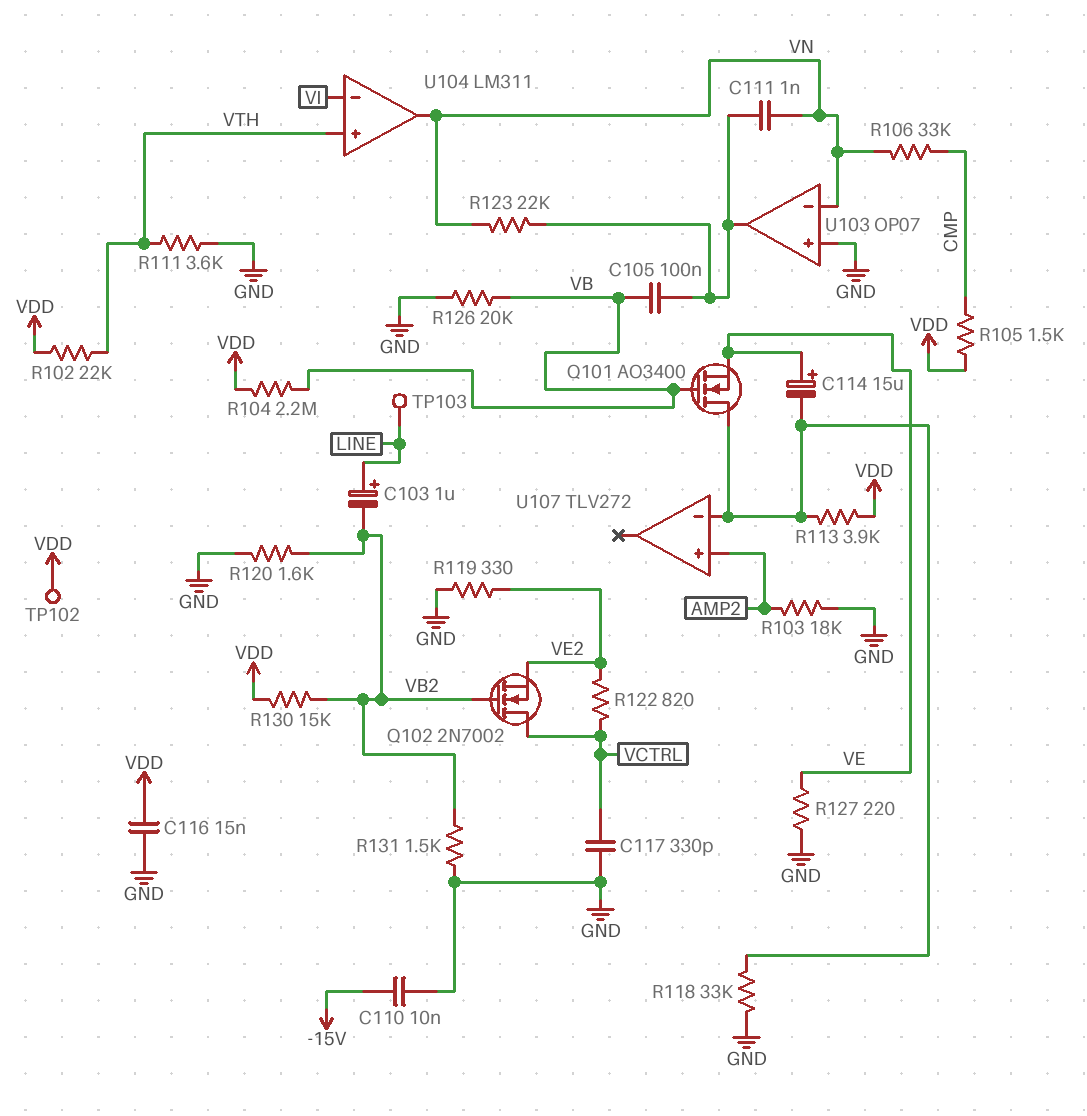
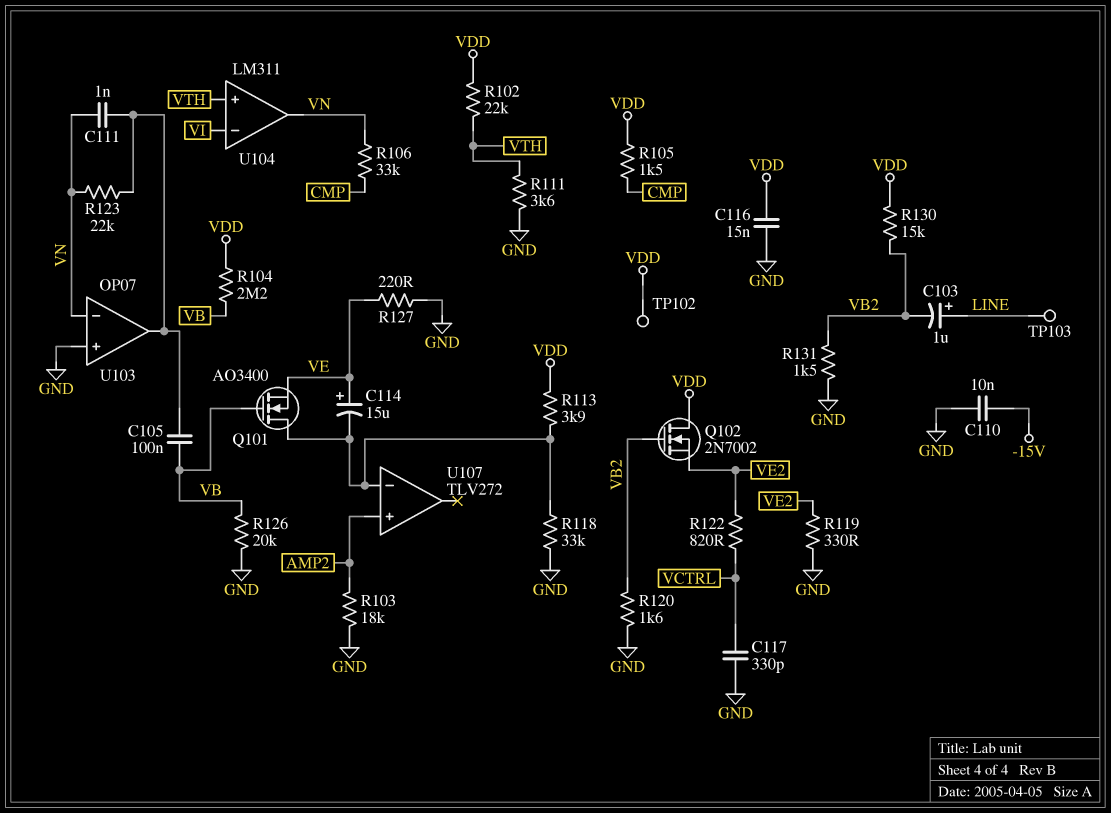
Q102: NMOS 2N7002 (G VB2, D VCTRL, S VE2) -> NMOS 2N7002 (G VB2, D VDD, S VE2)

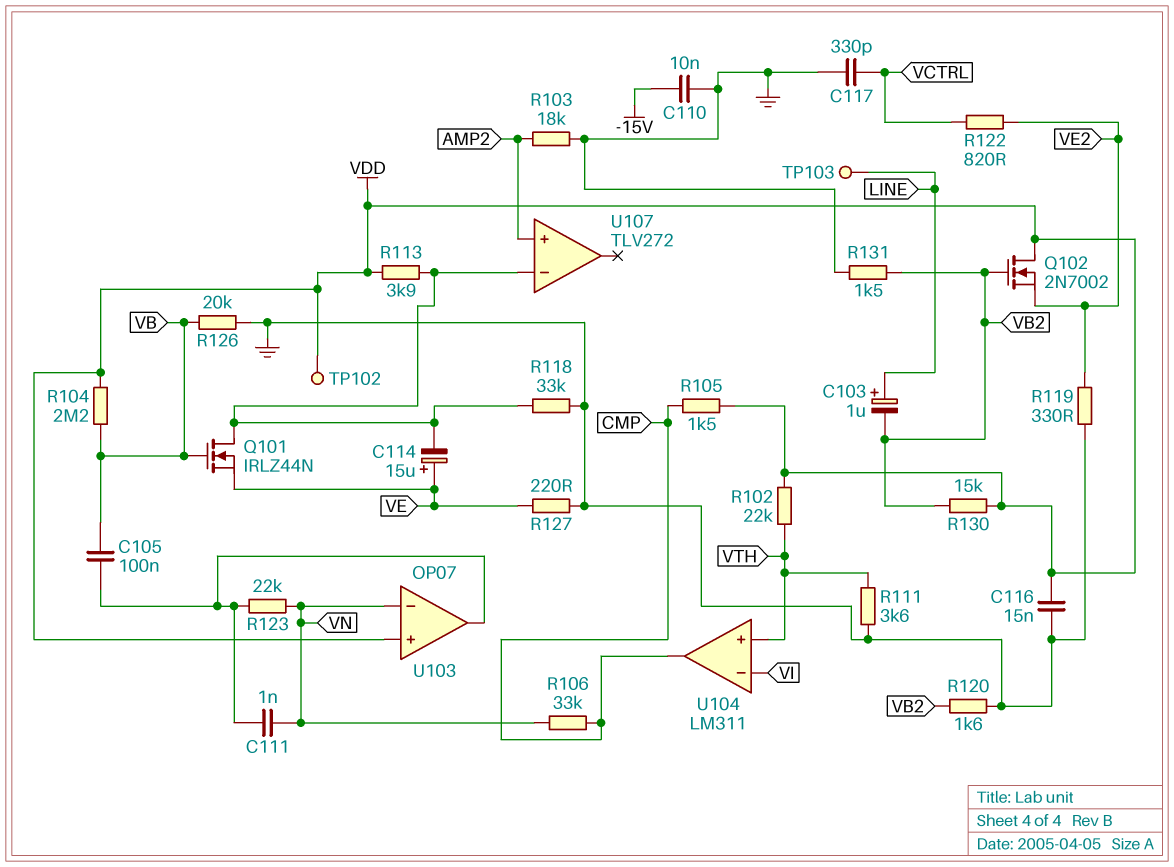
Q101: NMOS AO3400 (G VB, D U107/in-, S VE) -> NMOS IRLZ44N (G VB, D U107/in-, S VE)
U103 pin in+: GND -> VDD
U104 pin out: VN -> CMP

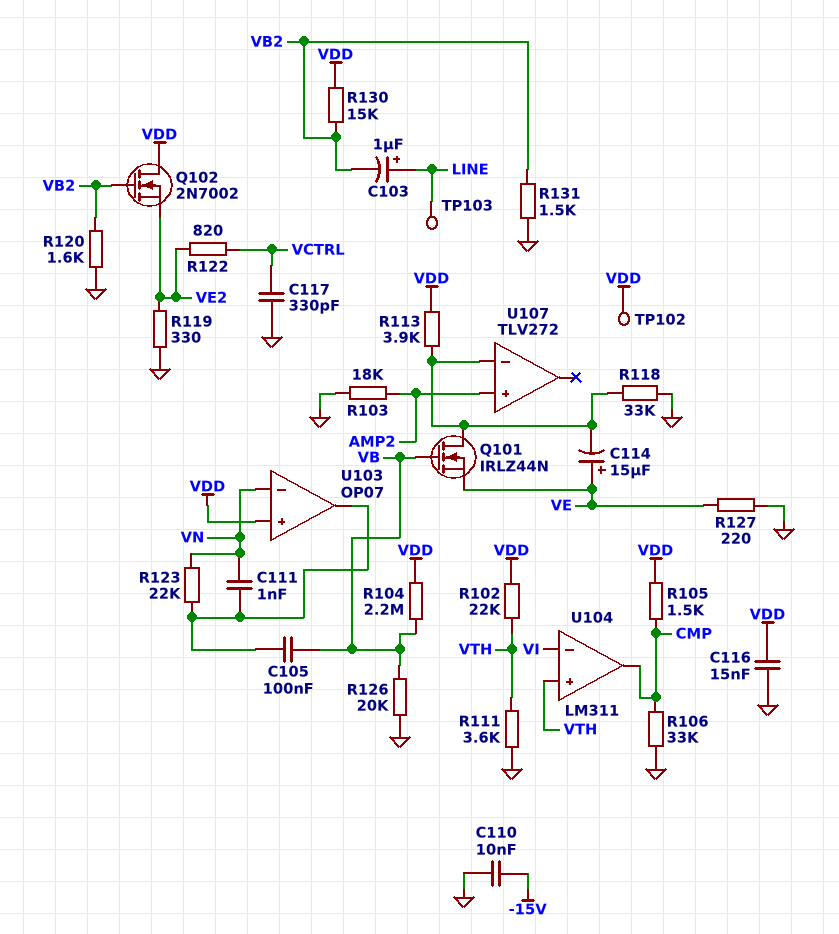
R106: 33k (CMP, VN) -> 33k (CMP, GND)

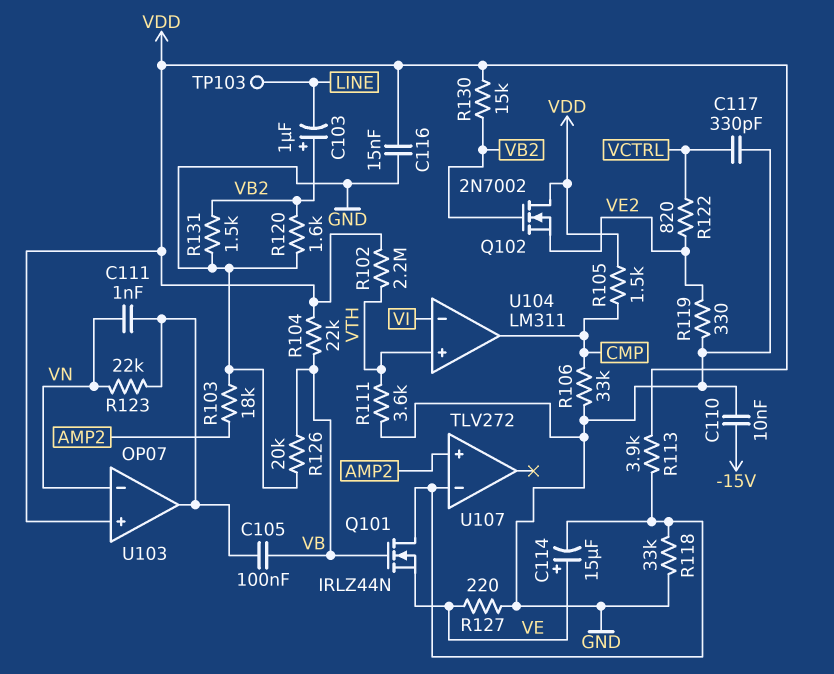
C103: 1uF (plus LINE, minus VB2) -> 1uF (plus VB2, minus LINE)
R102: 22k (VDD, VTH) -> 2.2M (VDD, VTH)
R104: 2.2M (VB, VDD) -> 22k (VB, VDD)
TP102: test point (VDD) -> none

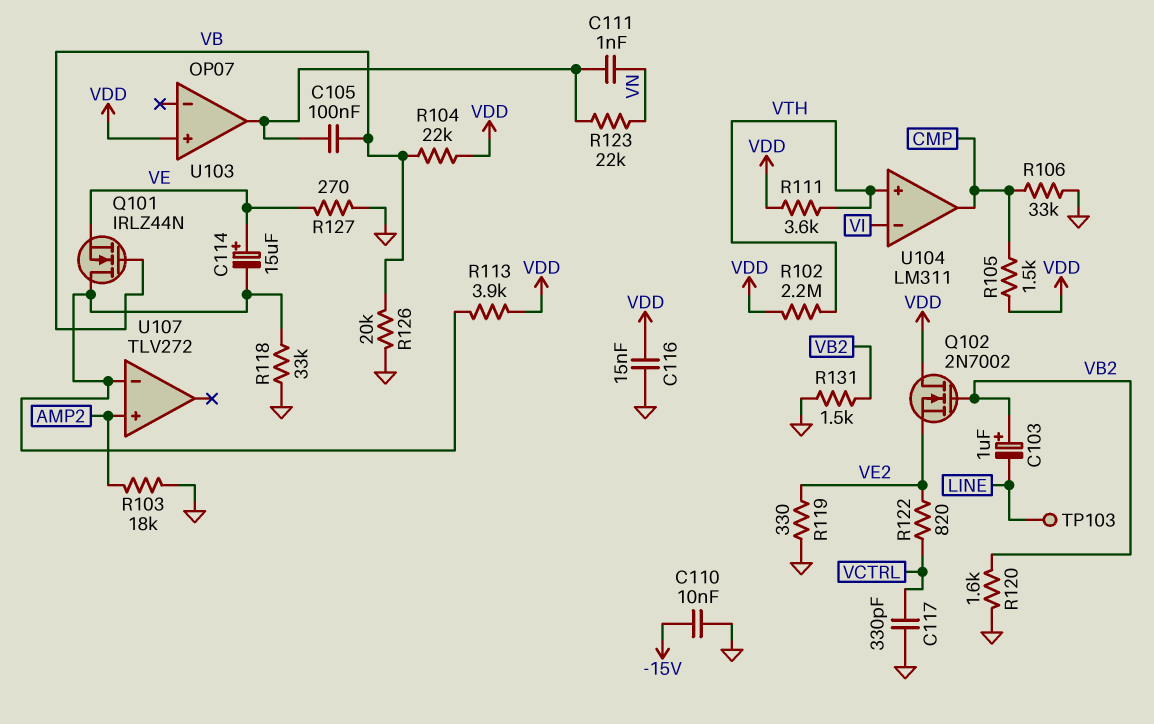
R111: 3.6k (GND, VTH) -> 3.6k (VDD, VTH)
R127: 220 (GND, VE) -> 270 (GND, VE)
R130: 15k (VB2, VDD) -> none
U103 pin in-: VN -> none

